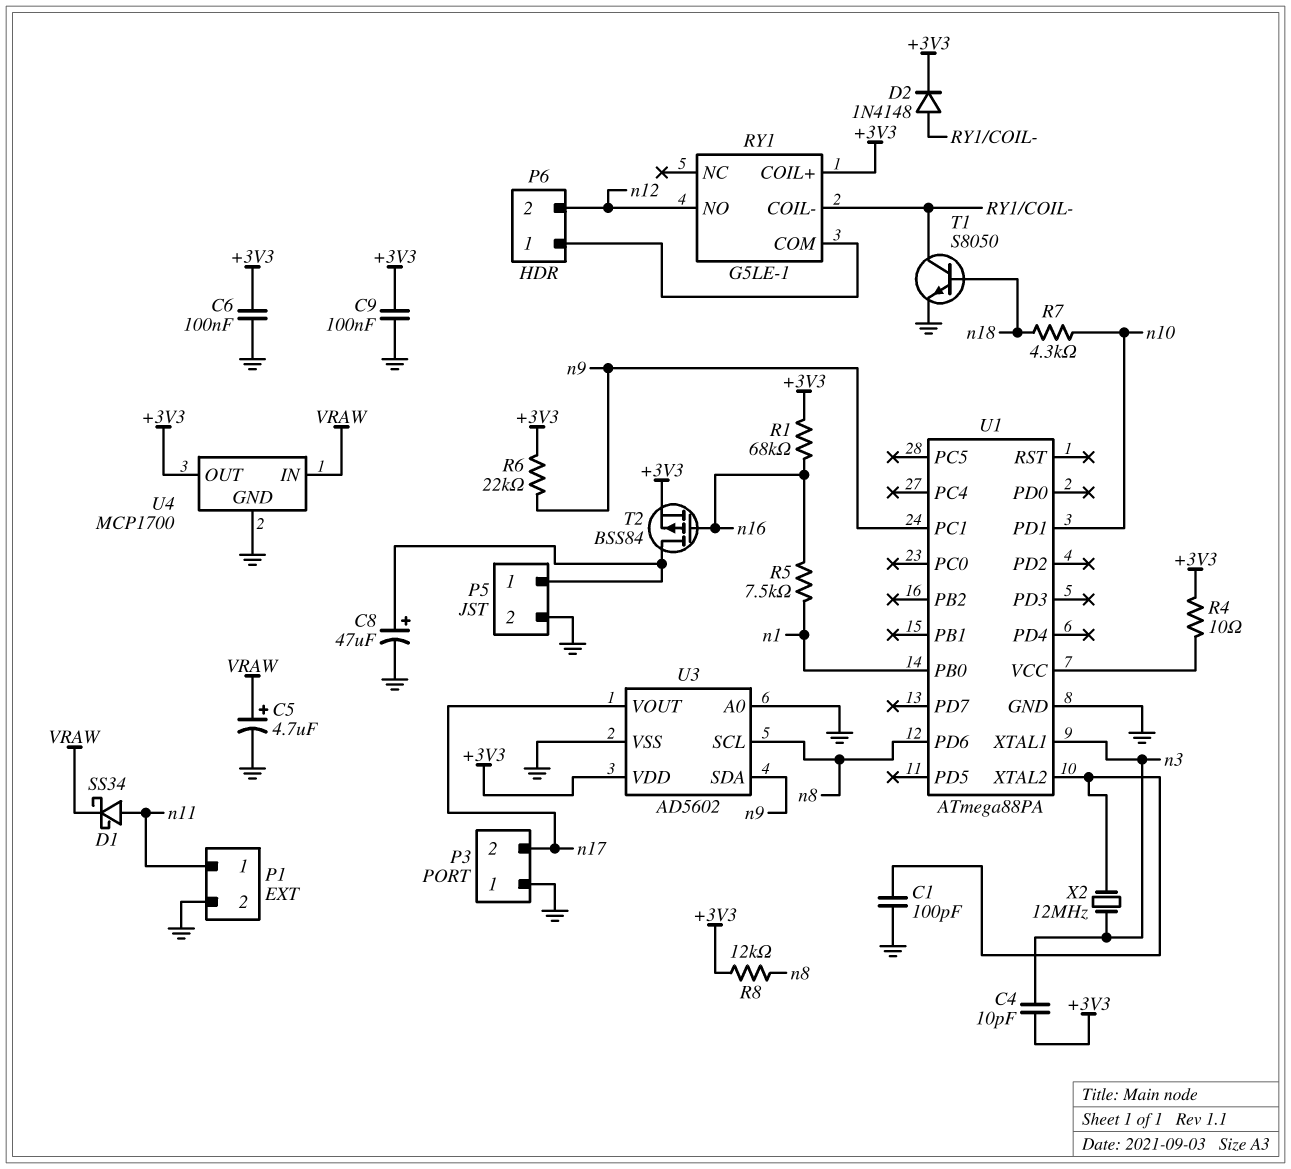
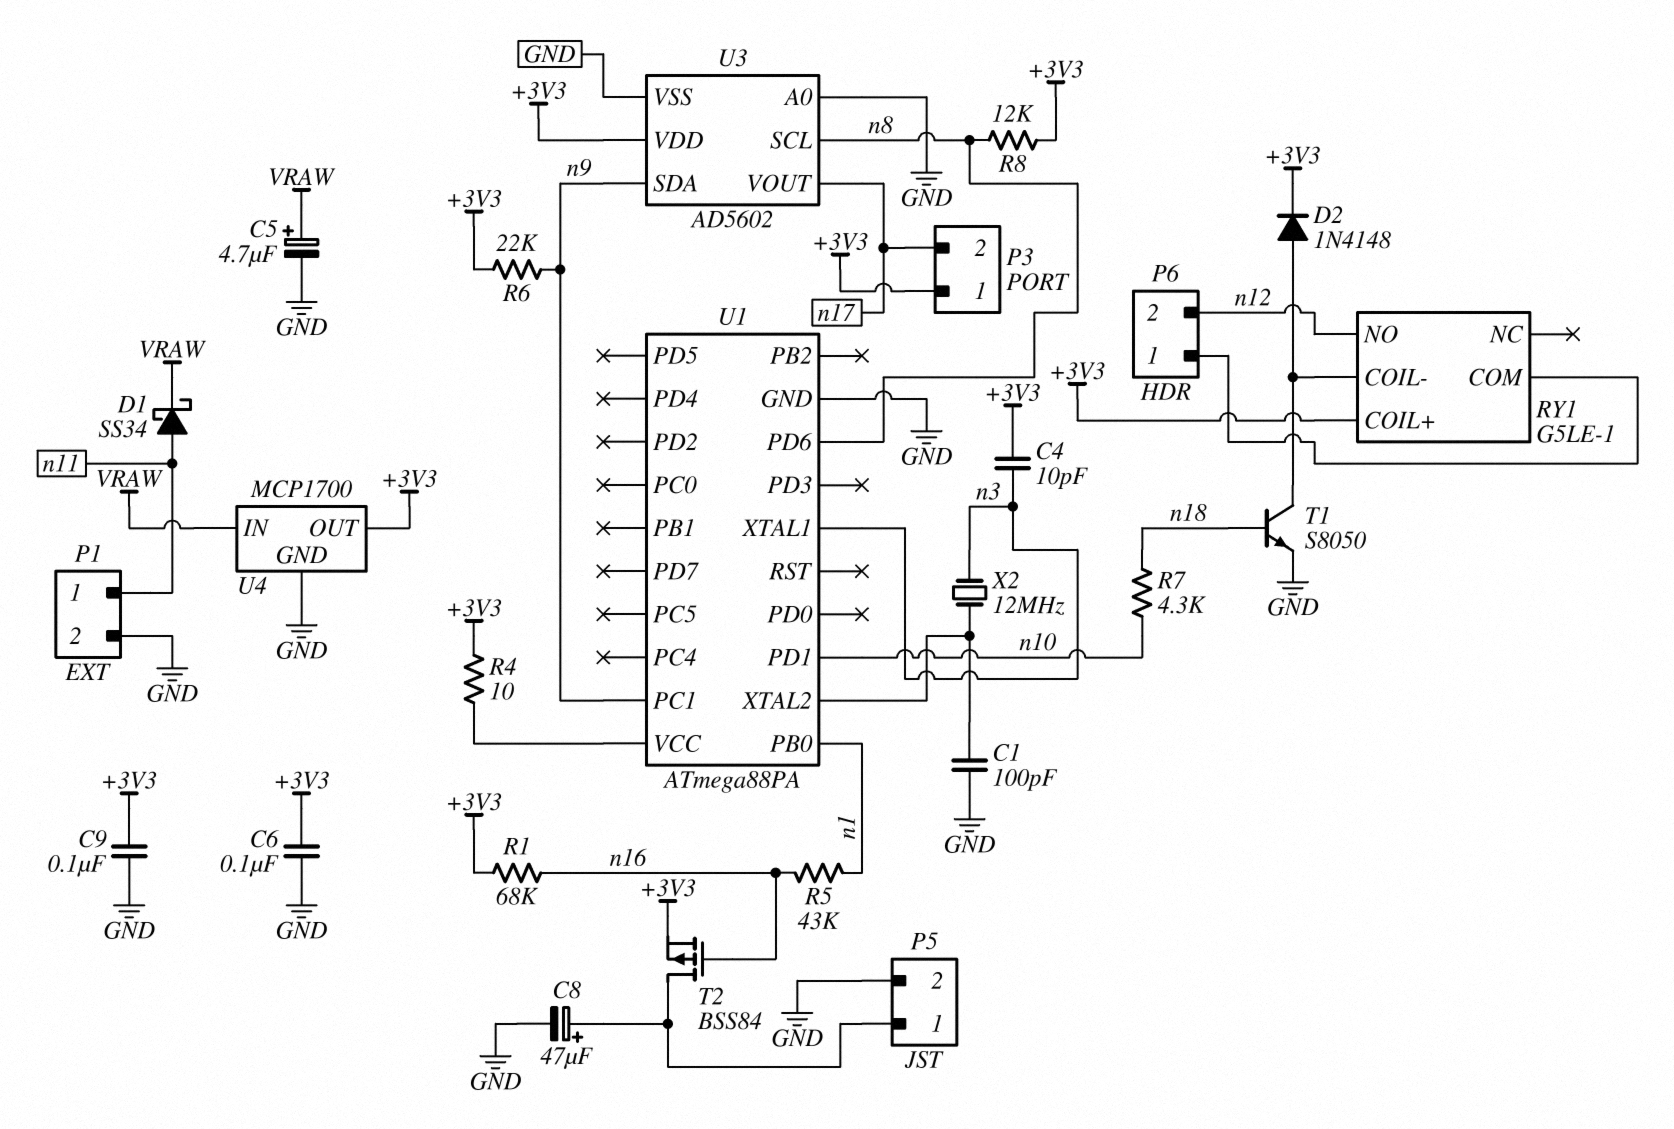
P3 pin 1: GND -> +3V3
R5: 7.5k (n1, n16) -> 43k (n1, n16)

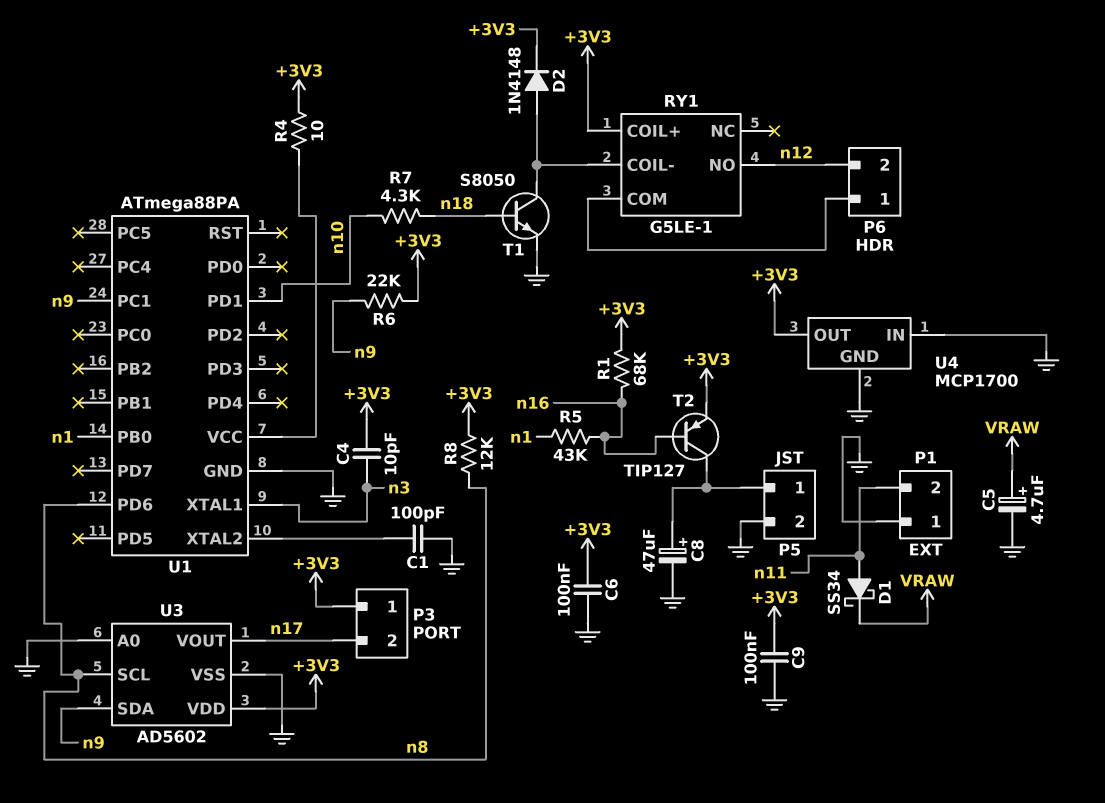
P1 pin 1: n11 -> GND
P1 pin 2: GND -> n11
T2: PMOS BSS84 (G n16, D P5/1, S +3V3) -> PNP TIP127 (B n16, C P5/1, E +3V3)
U4 pin IN: VRAW -> GND
X2: 12MHz (U1/XTAL2, n3) -> none

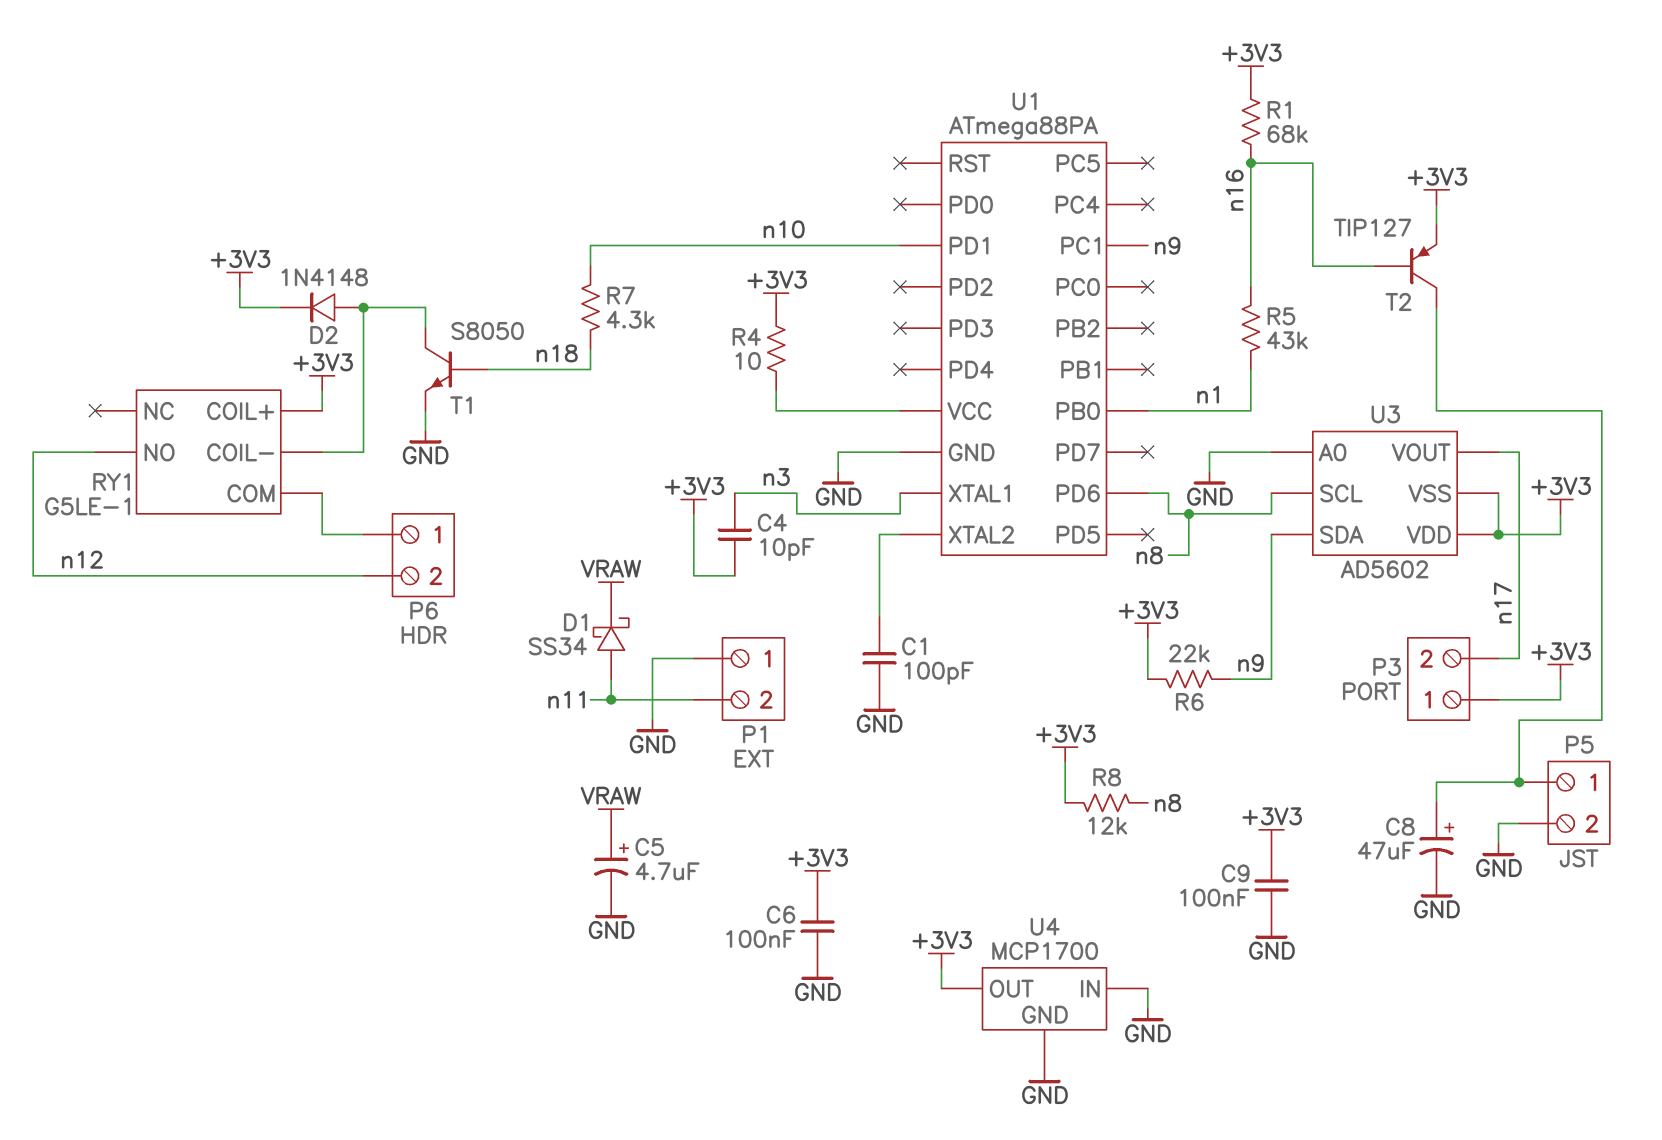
U3 pin VSS: GND -> +3V3

